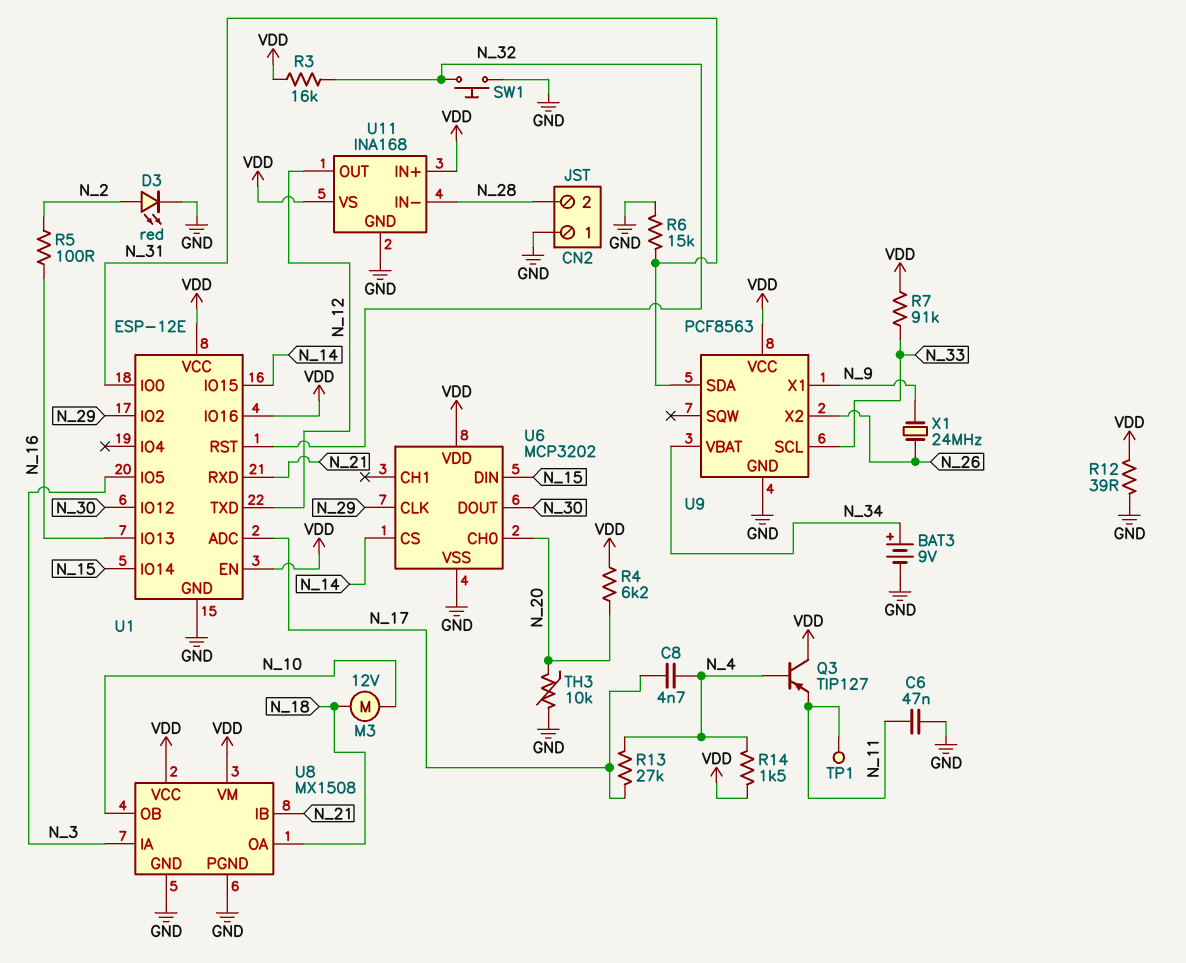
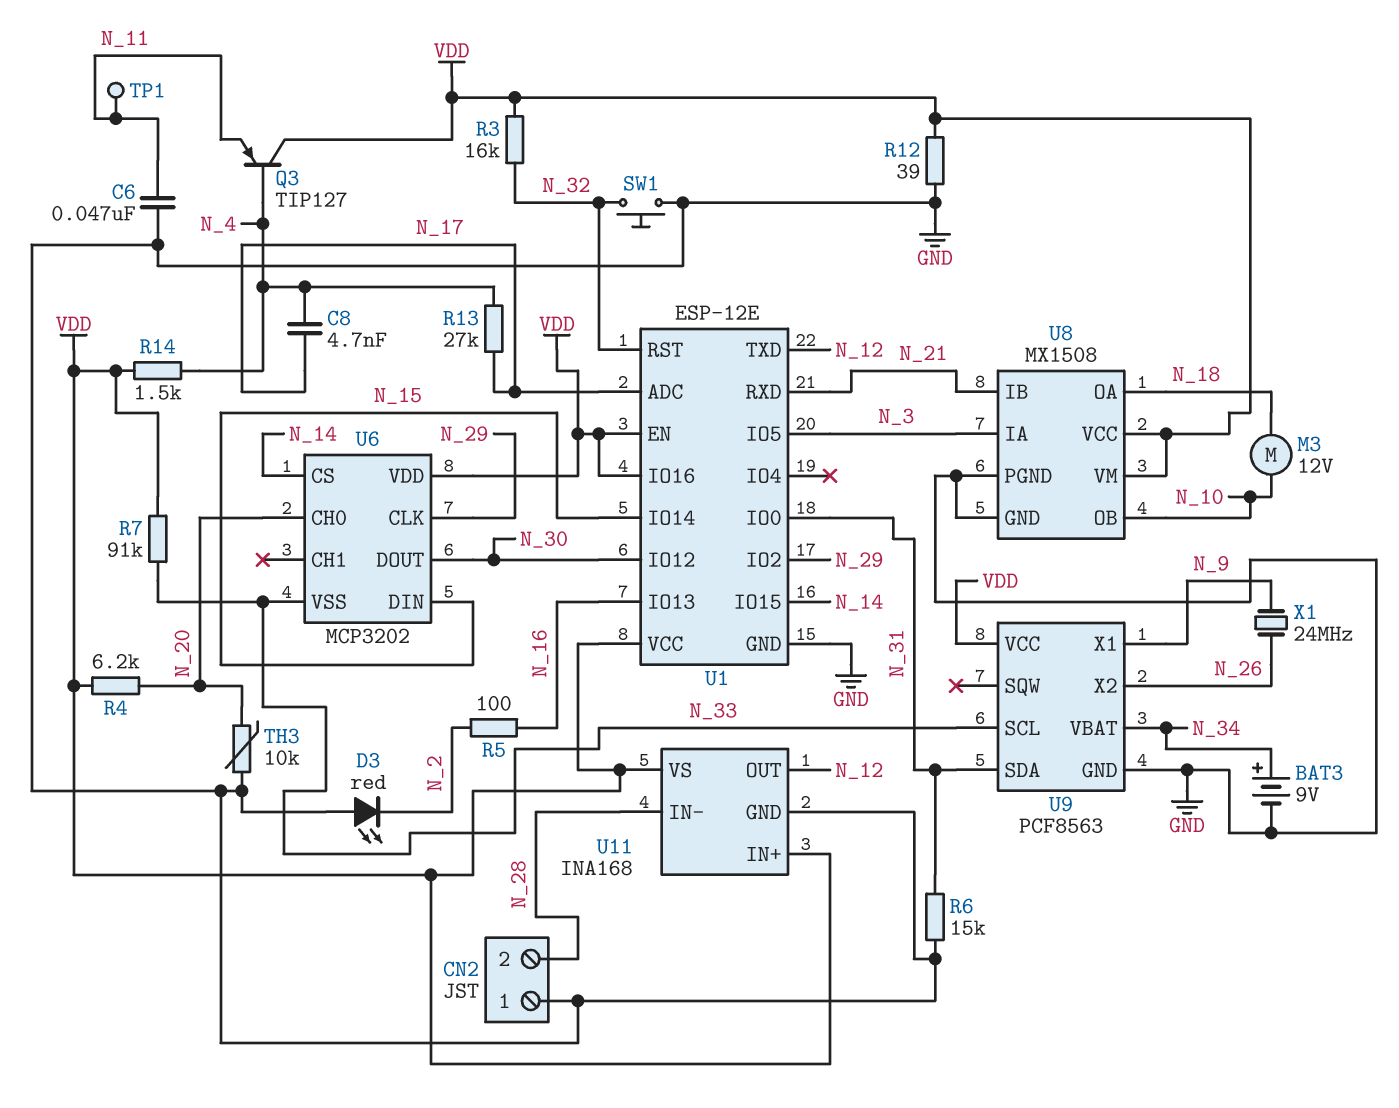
D3: LED red (A N_2, K GND) -> LED red (A GND, K N_2)
U6 pin VSS: GND -> N_33

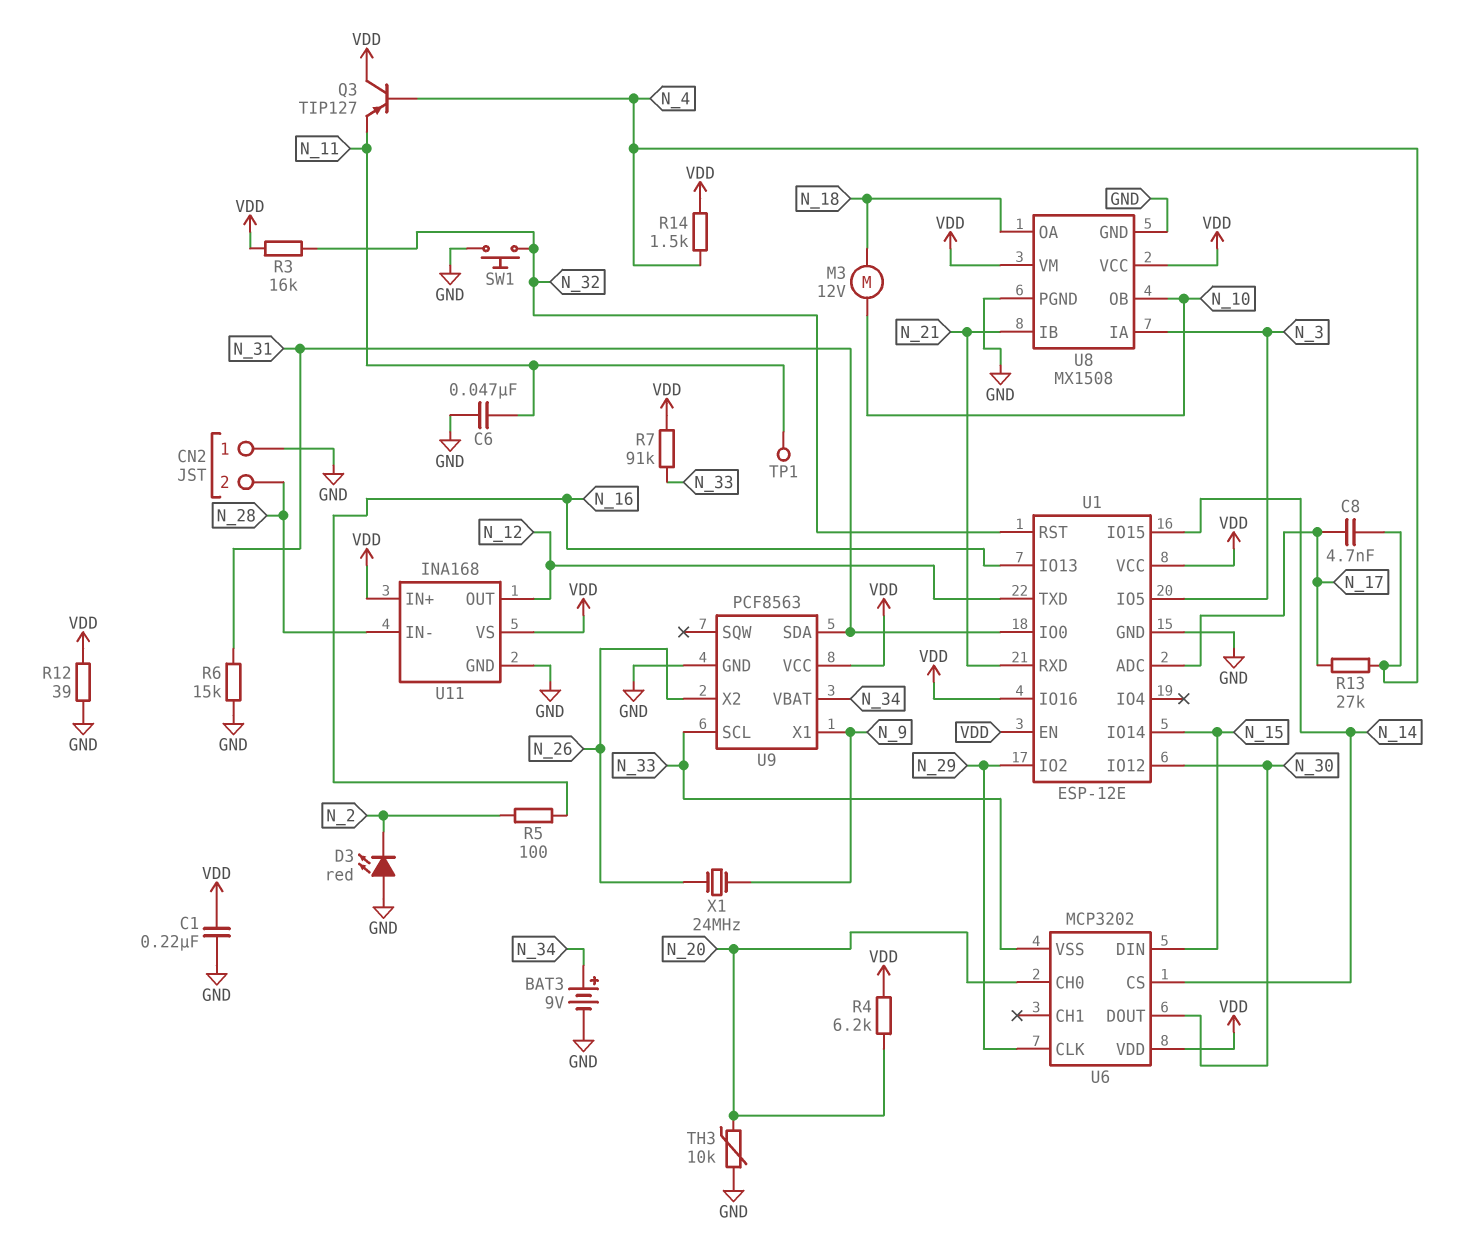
C1: none -> 220nF (GND, VDD)

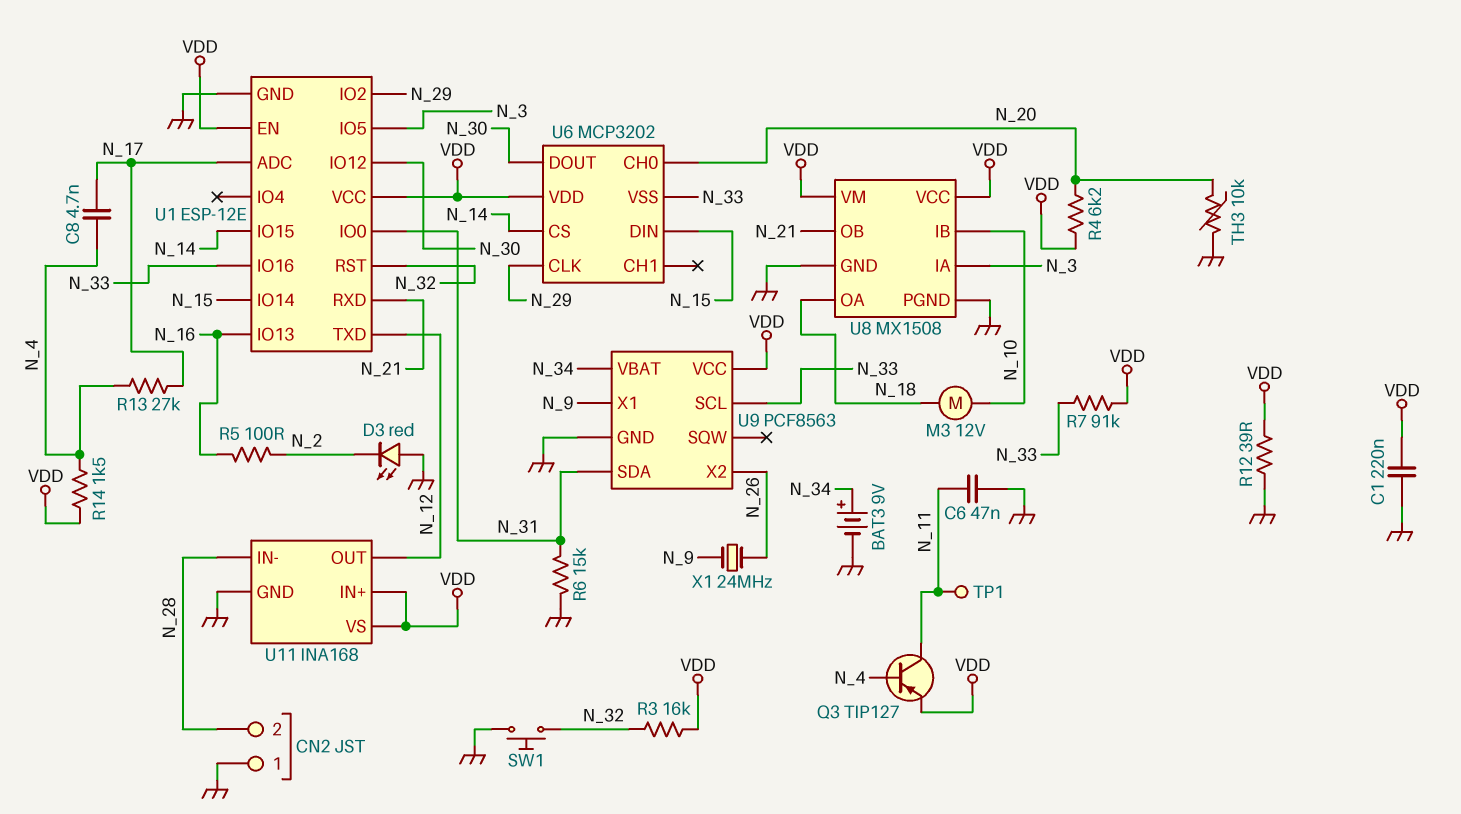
Q3: PNP TIP127 (B N_4, C VDD, E N_11) -> PNP TIP127 (B N_4, C N_11, E VDD)
U1 pin IO16: VDD -> N_33
U8 pin IB: N_21 -> N_10
U8 pin OB: N_10 -> N_21

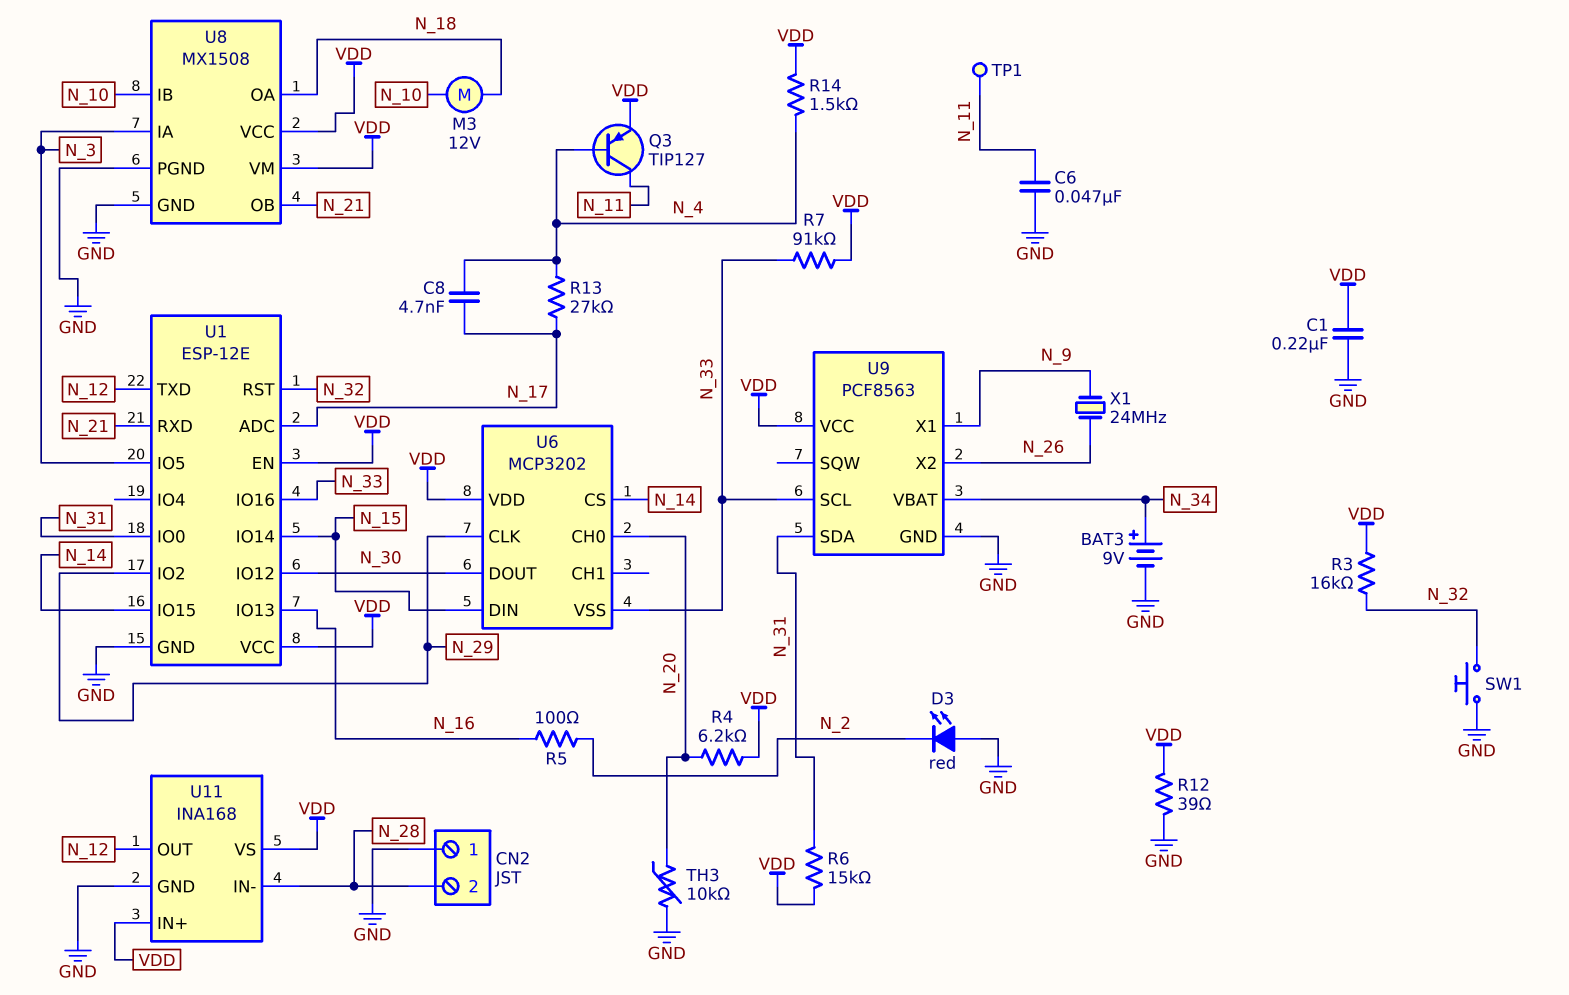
R6: 15k (GND, N_31) -> 15k (N_31, VDD)

